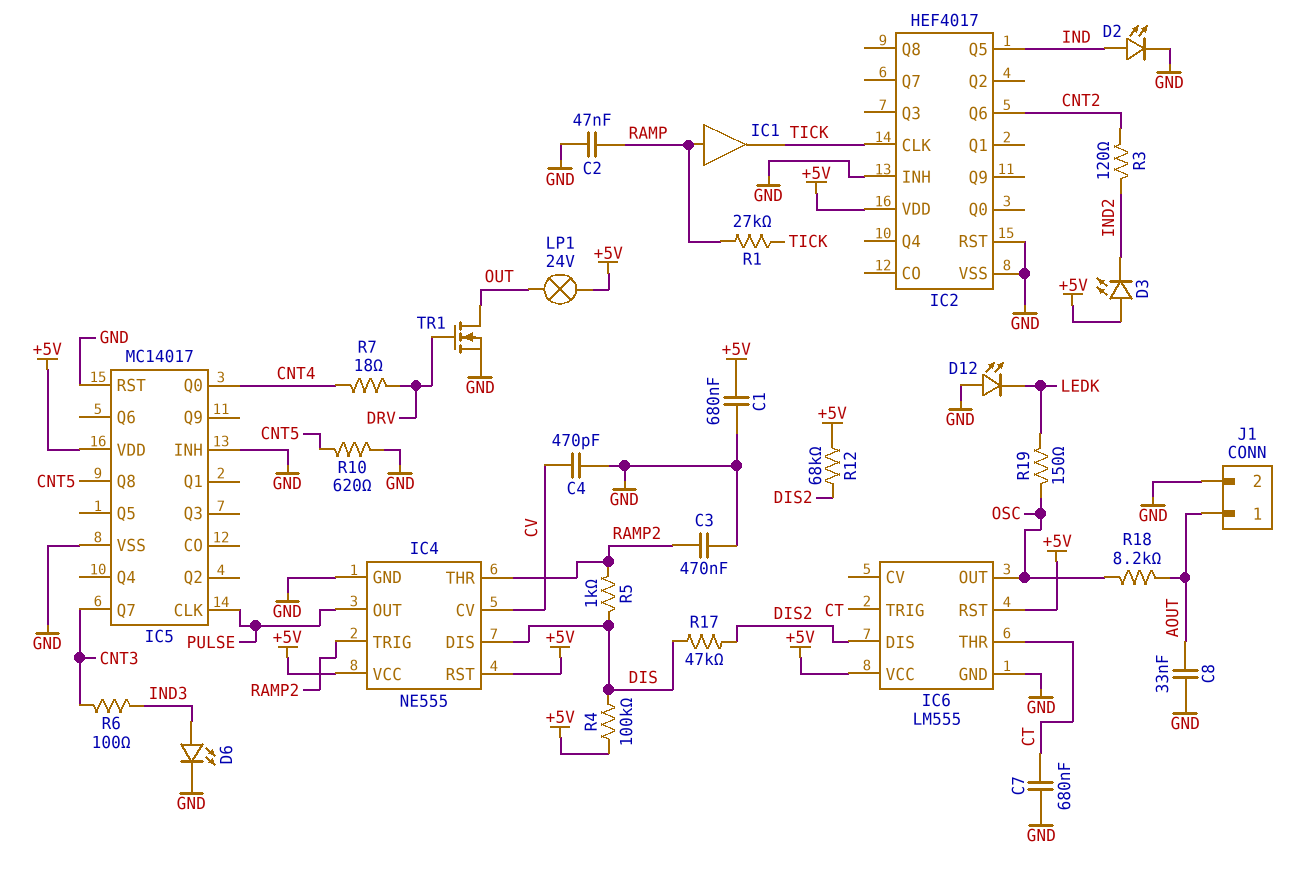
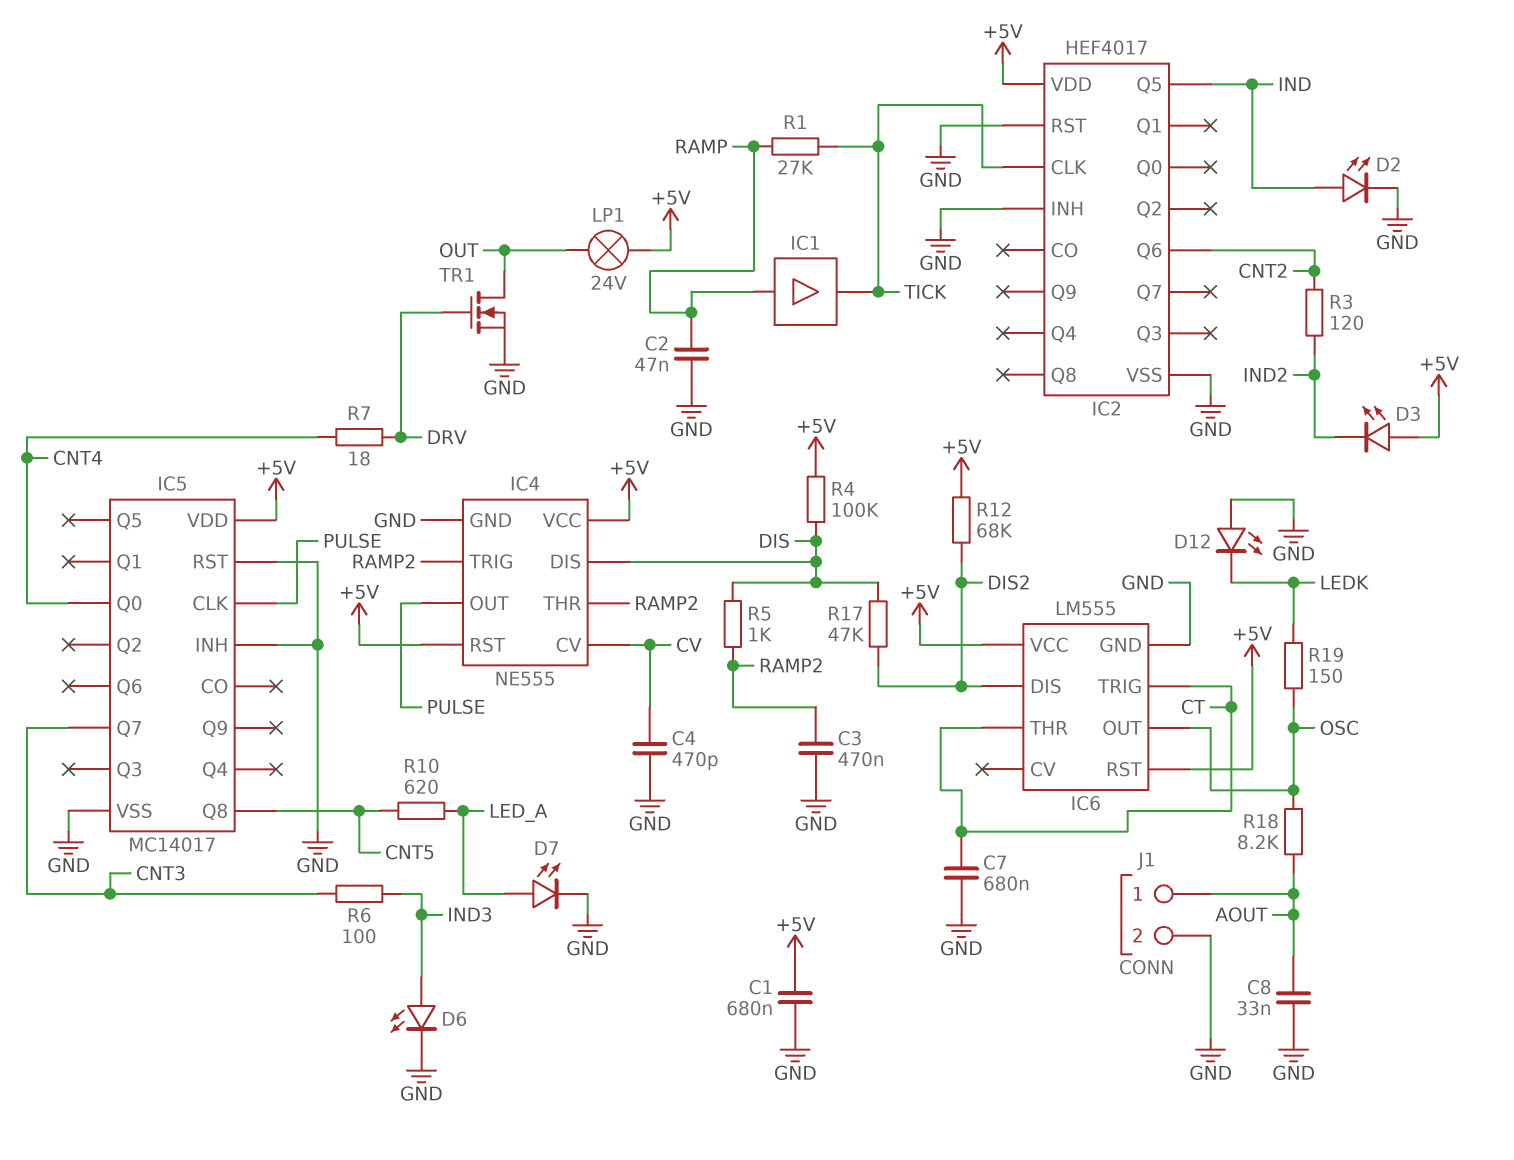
D7: none -> LED (A LED_A, K GND)
R10: 620 (CNT5, GND) -> 620 (CNT5, LED_A)

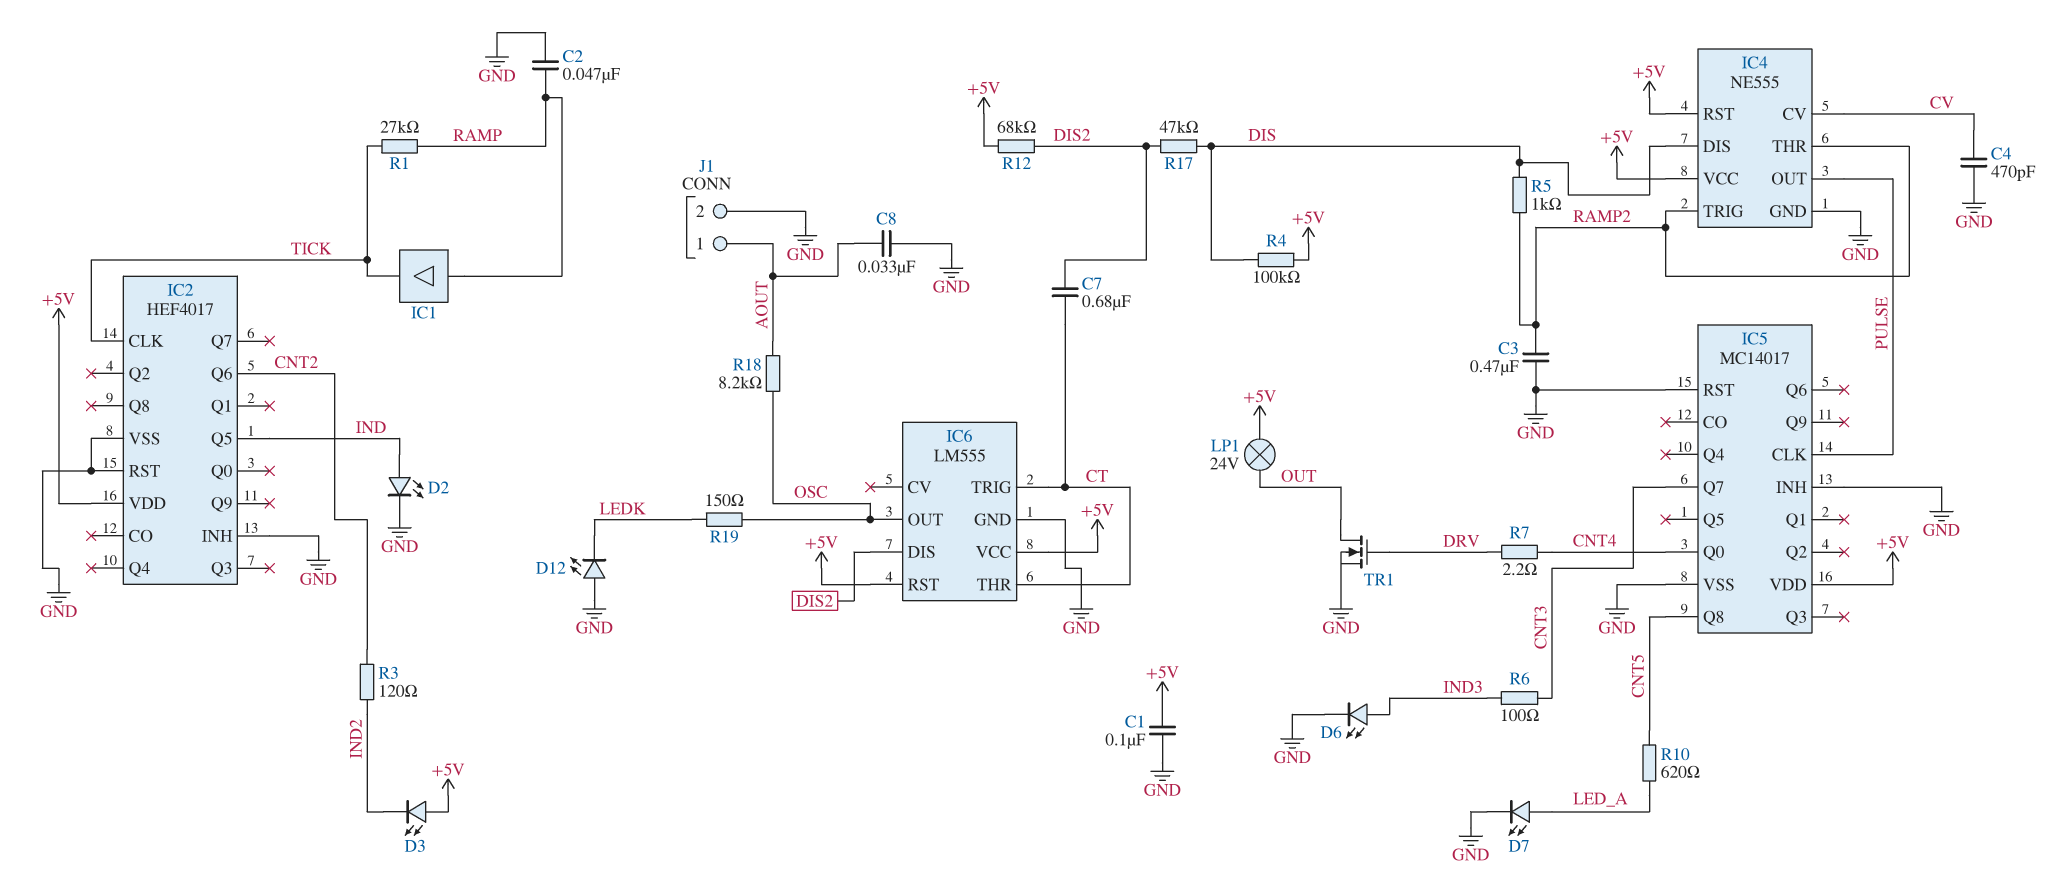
C1: 680nF (+5V, GND) -> 100nF (+5V, GND)
C7: 680nF (CT, GND) -> 680nF (CT, DIS2)
R7: 18 (CNT4, DRV) -> 2.2 (CNT4, DRV)

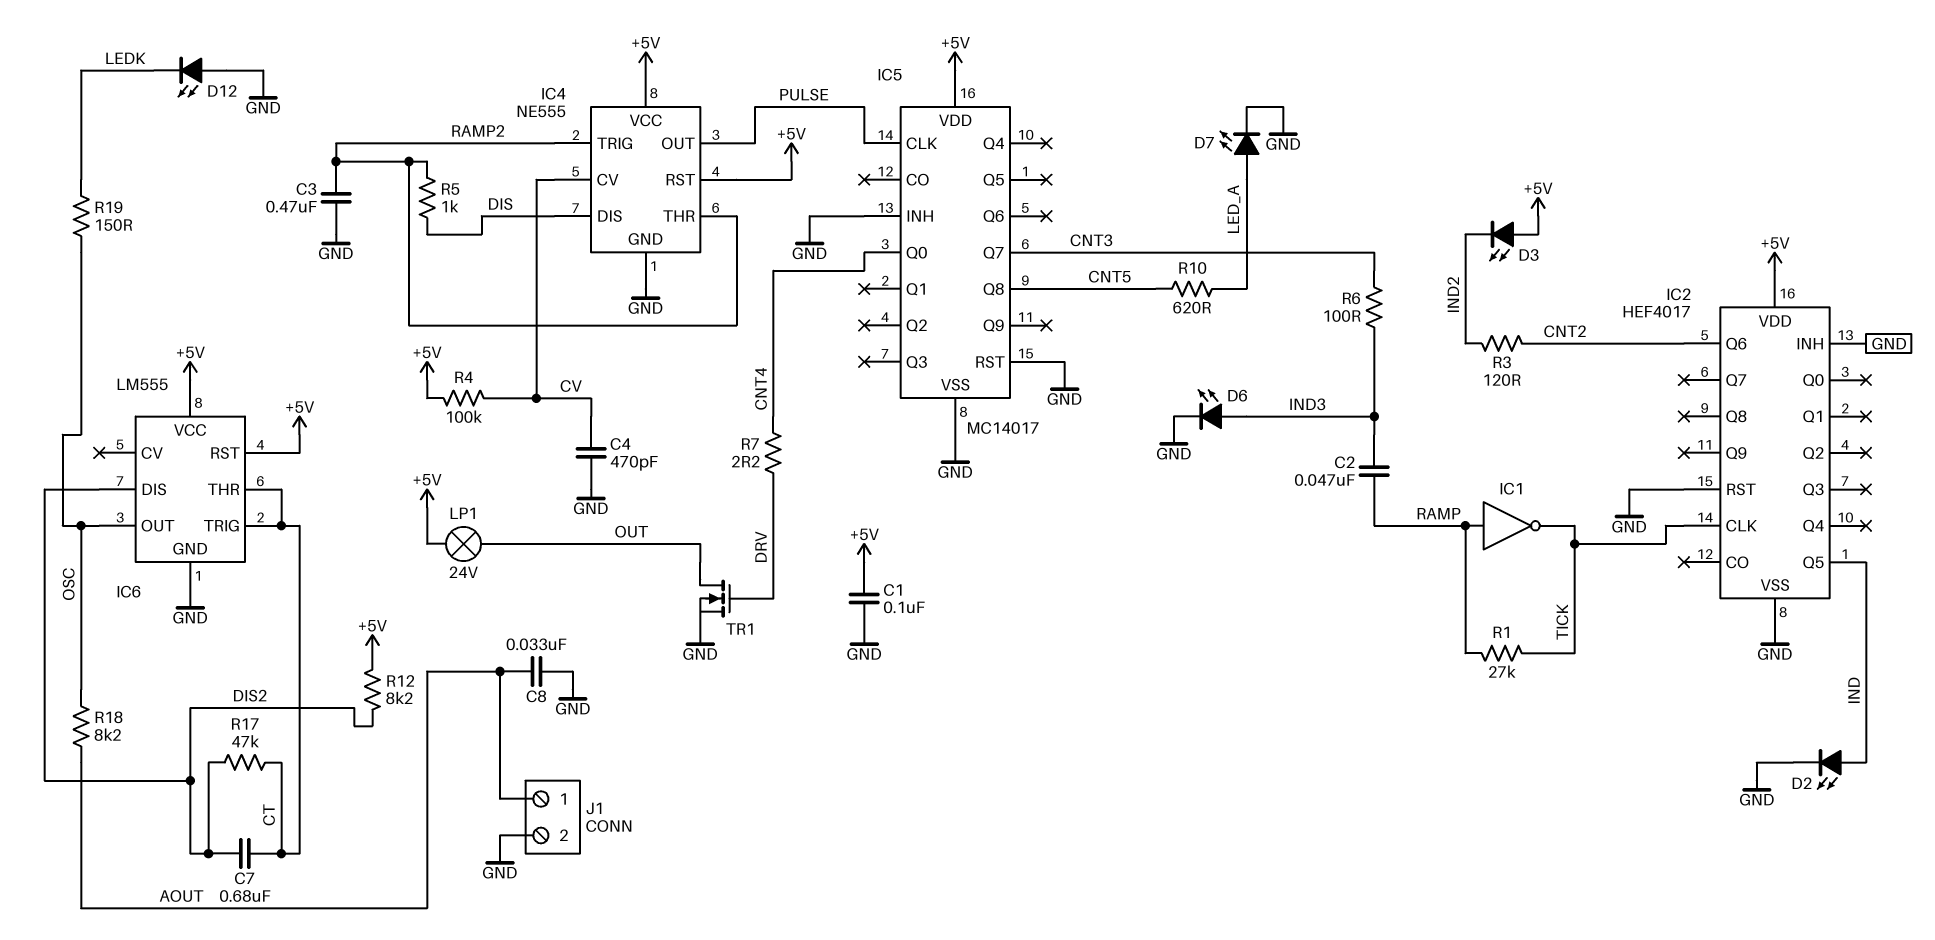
C2: 47nF (GND, RAMP) -> 47nF (IND3, RAMP)
IC1: buffer (in RAMP, out TICK) -> NOT (in RAMP, out TICK)
R4: 100k (+5V, DIS) -> 100k (+5V, CV)
R12: 68k (+5V, DIS2) -> 8.2k (+5V, DIS2)
R17: 47k (DIS, DIS2) -> 47k (CT, DIS2)

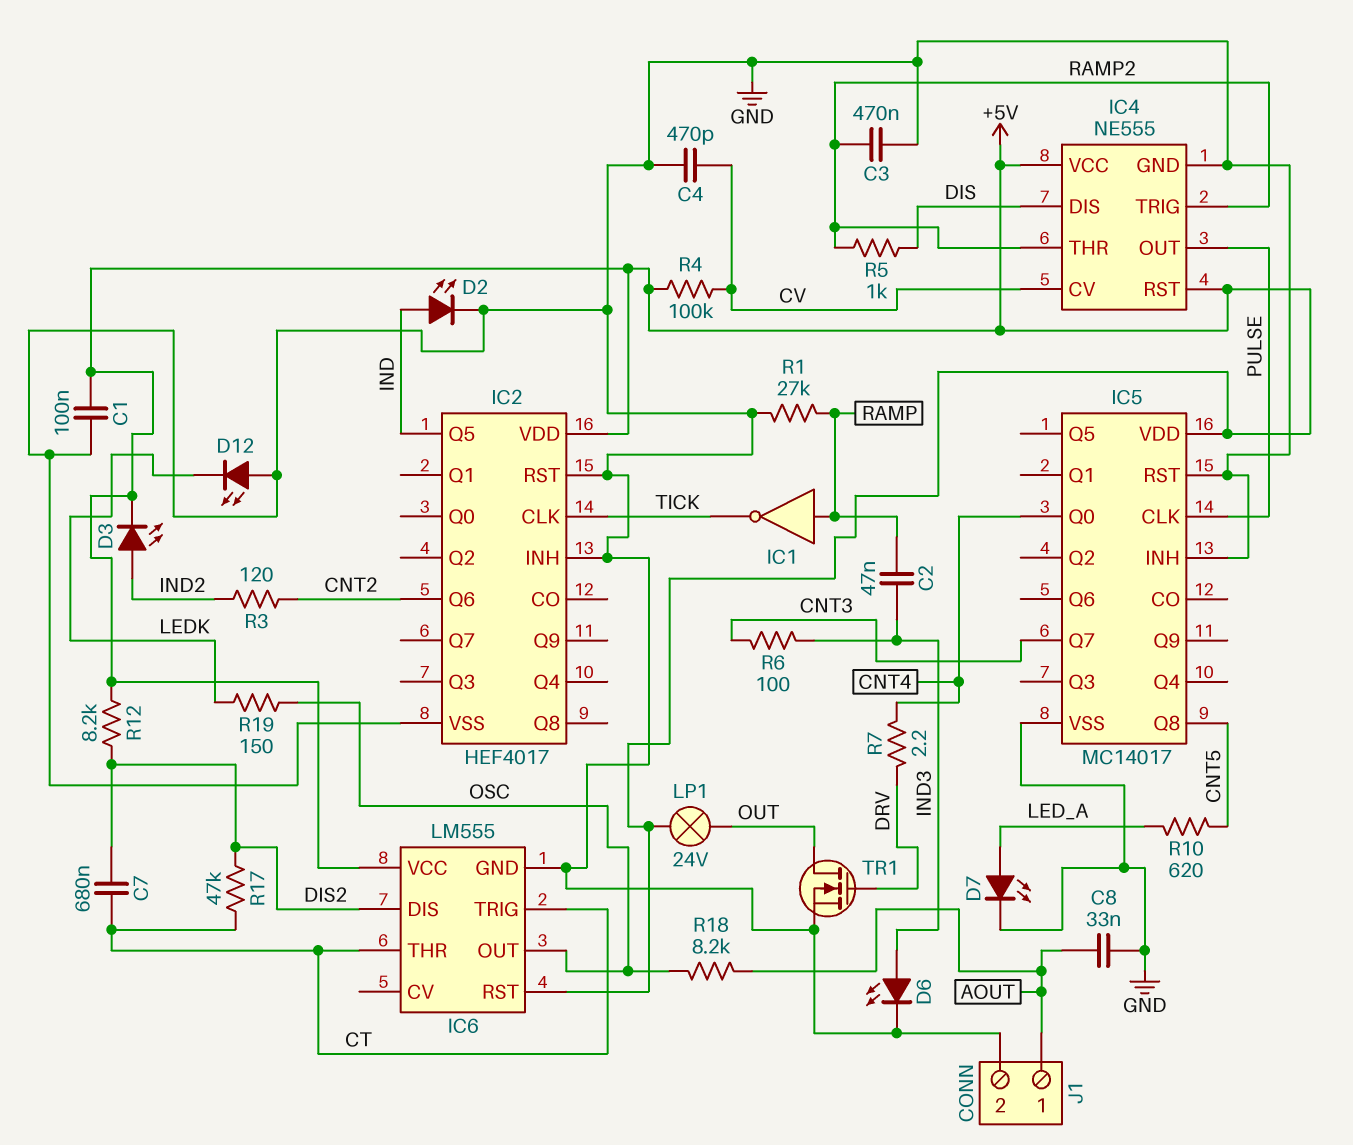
D3: LED (A +5V, K IND2) -> LED (A IND2, K +5V)
R1: 27k (RAMP, TICK) -> 27k (GND, RAMP)

